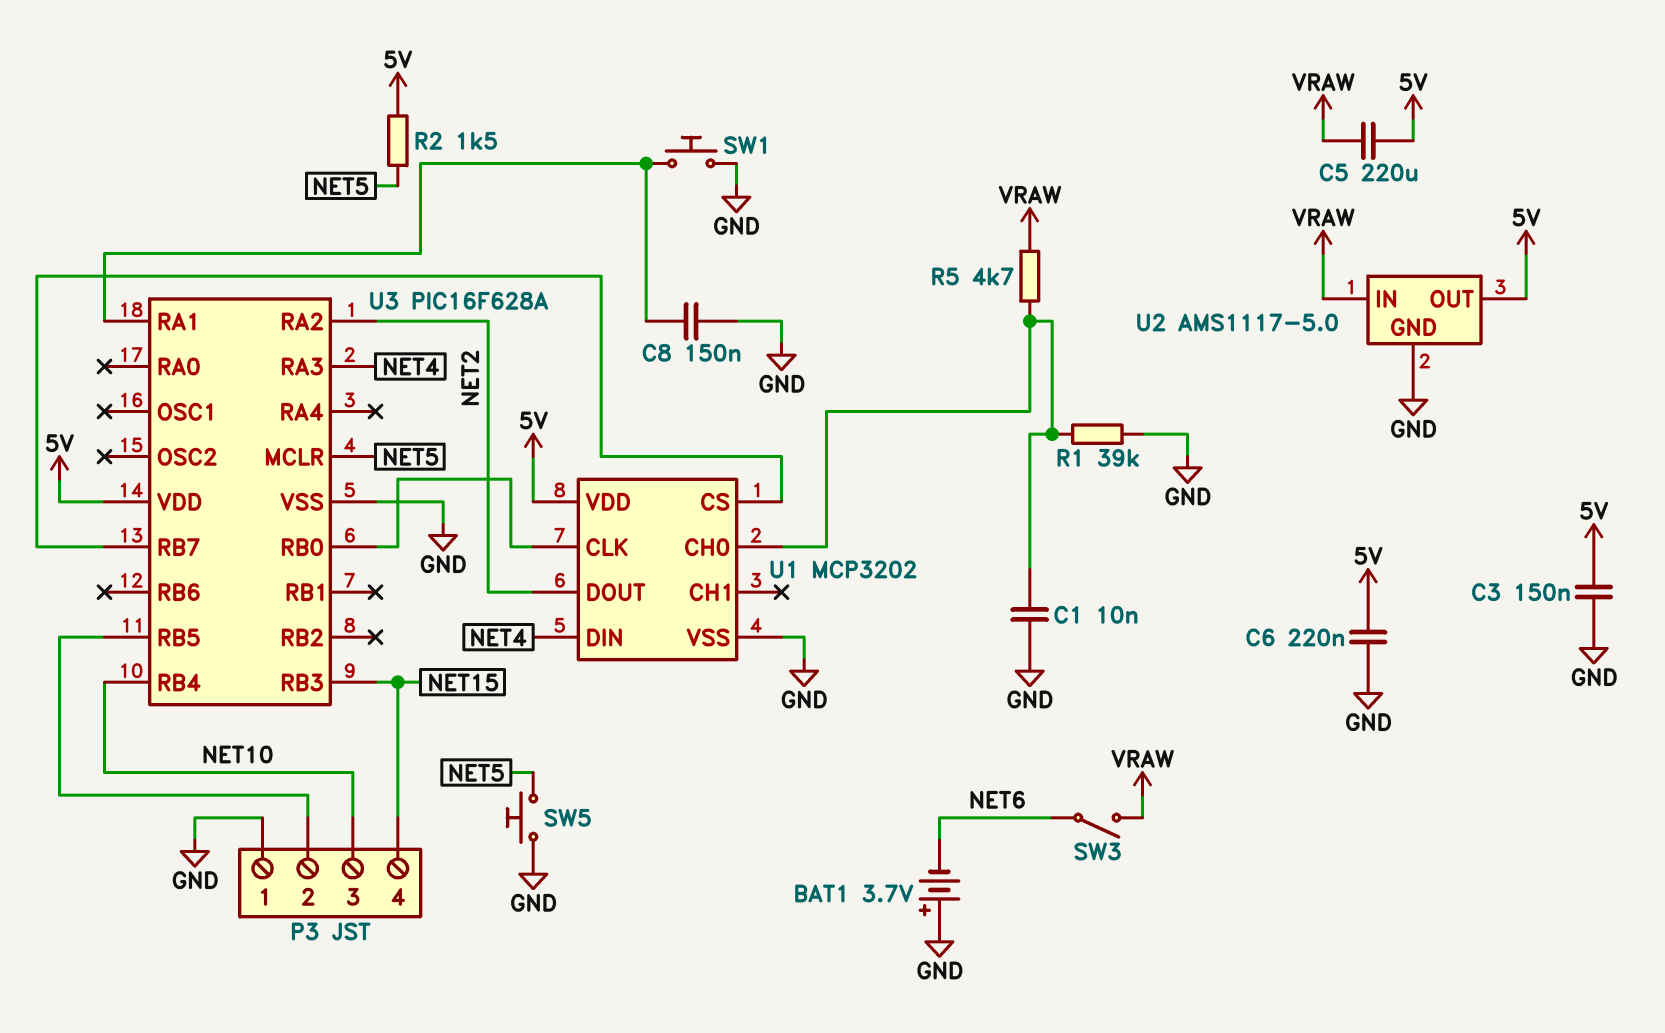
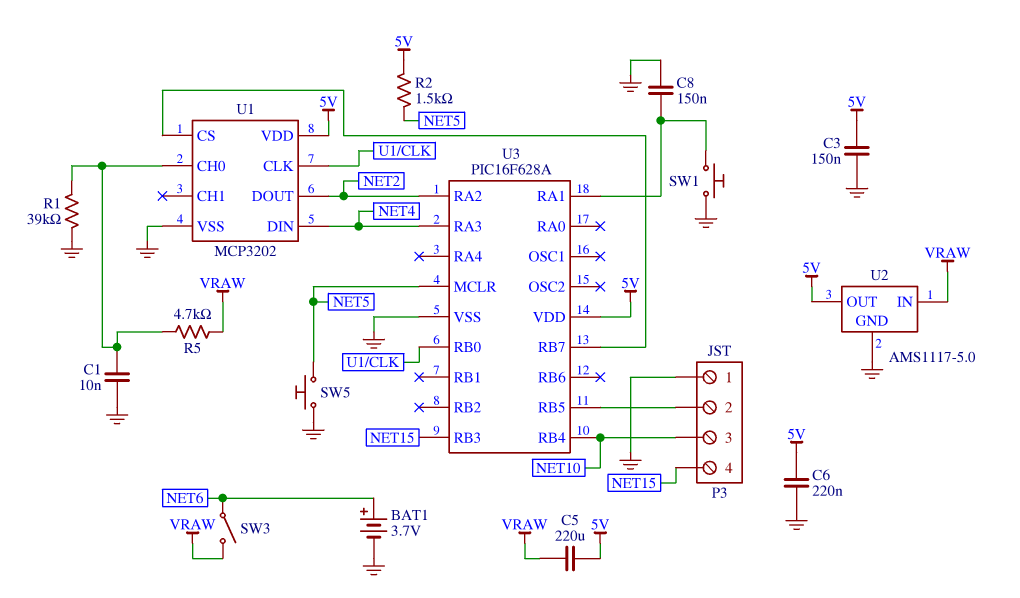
BAT1: 3.7V (plus GND, minus NET6) -> 3.7V (plus NET6, minus GND)

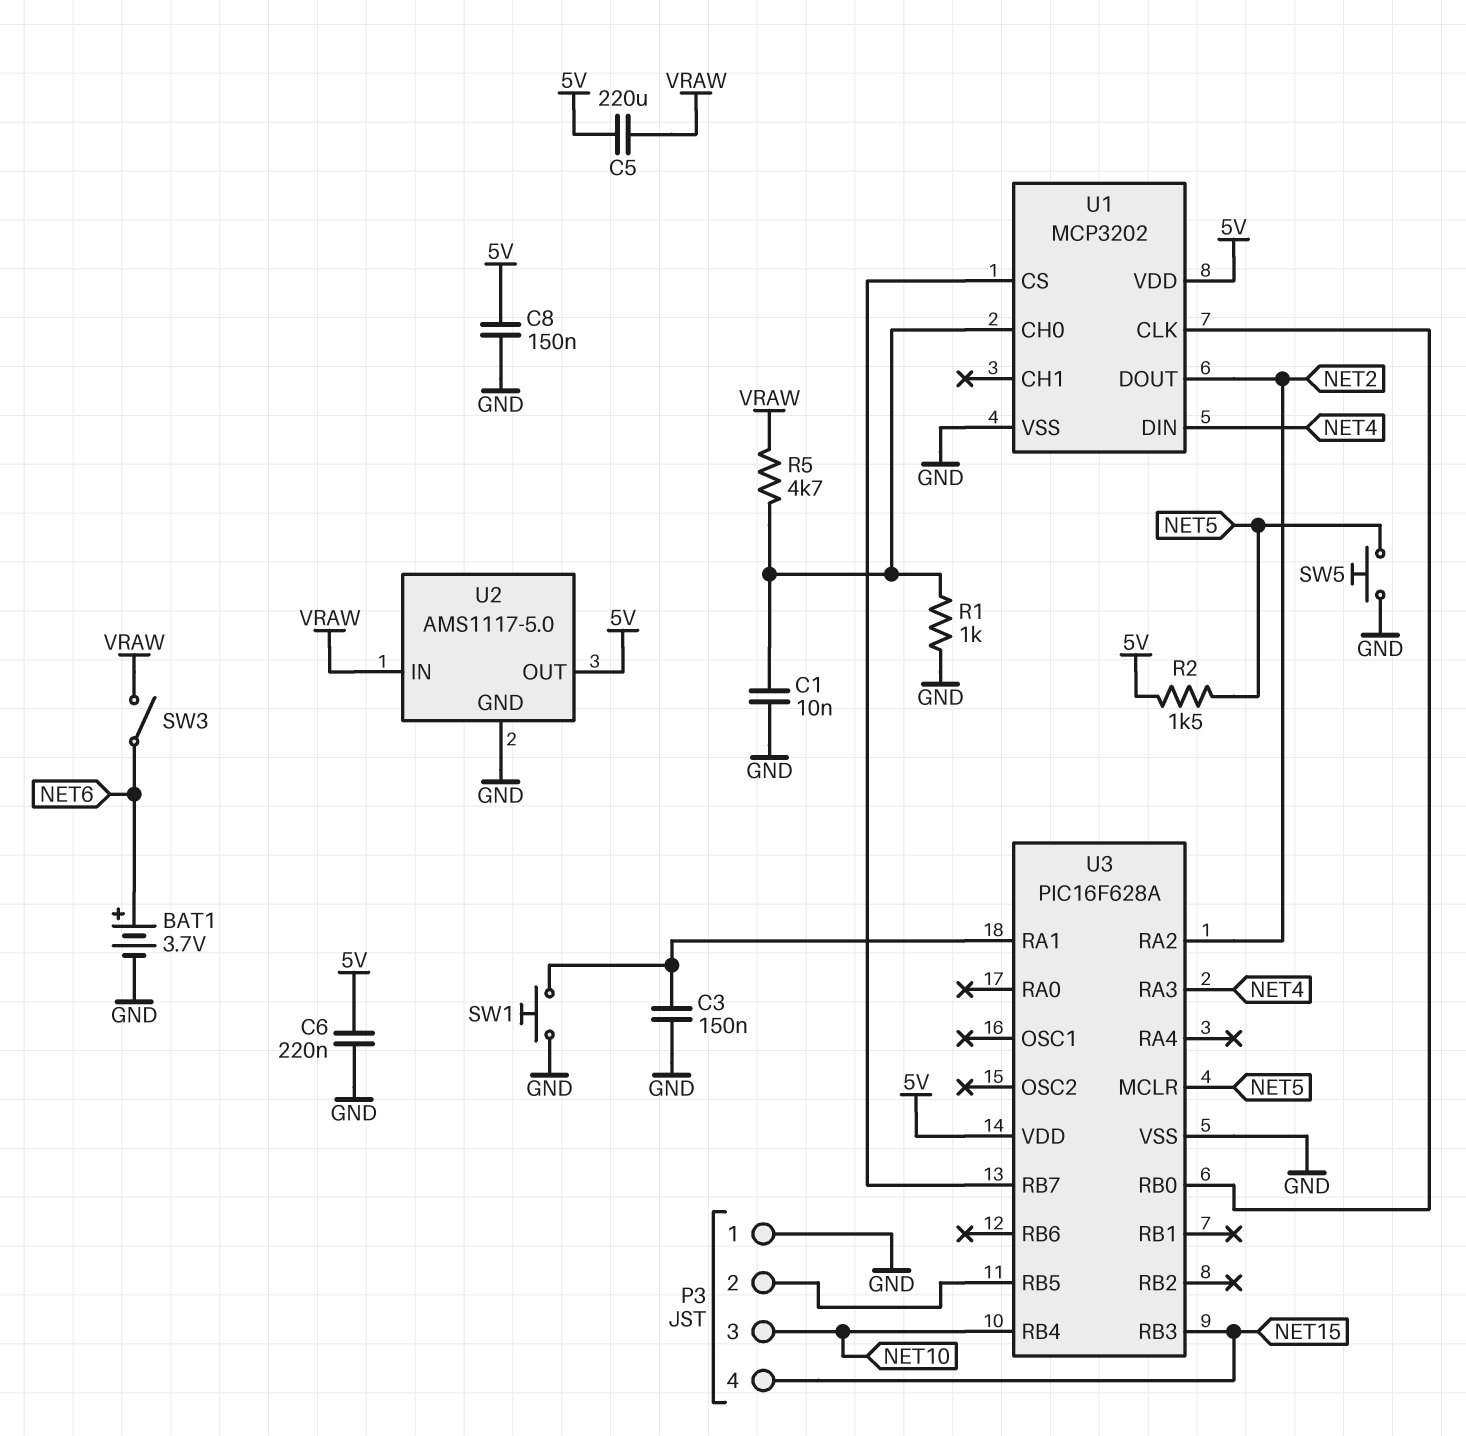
C3: 150nF (5V, GND) -> 150nF (GND, U3/RA1)
C8: 150nF (GND, U3/RA1) -> 150nF (5V, GND)
R1: 39k (GND, U1/CH0) -> 1k (GND, U1/CH0)

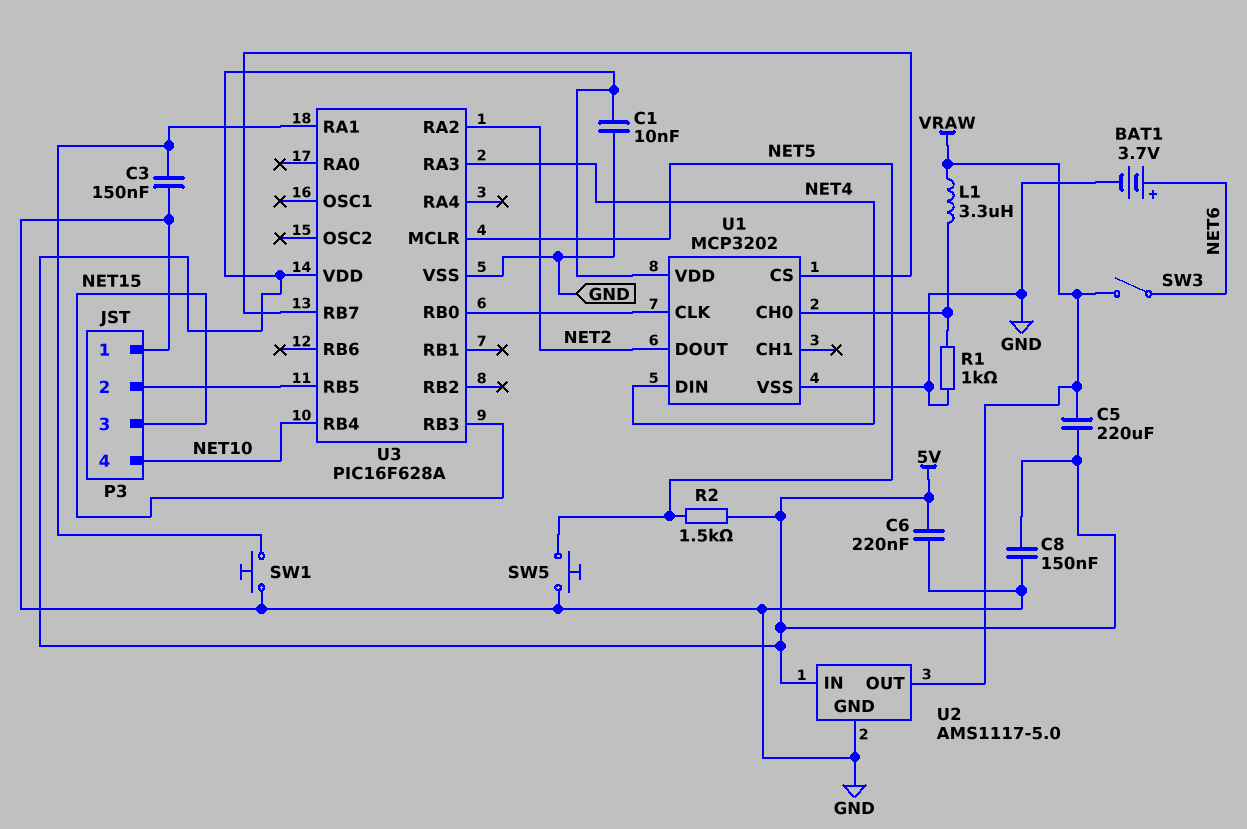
C1: 10nF (GND, U1/CH0) -> 10nF (5V, GND)
L1: none -> 3.3uH (U1/CH0, VRAW)
P3 pin 3: NET10 -> NET15
P3 pin 4: NET15 -> NET10
R5: 4.7k (U1/CH0, VRAW) -> none
U2 pin IN: VRAW -> 5V
U2 pin OUT: 5V -> VRAW

